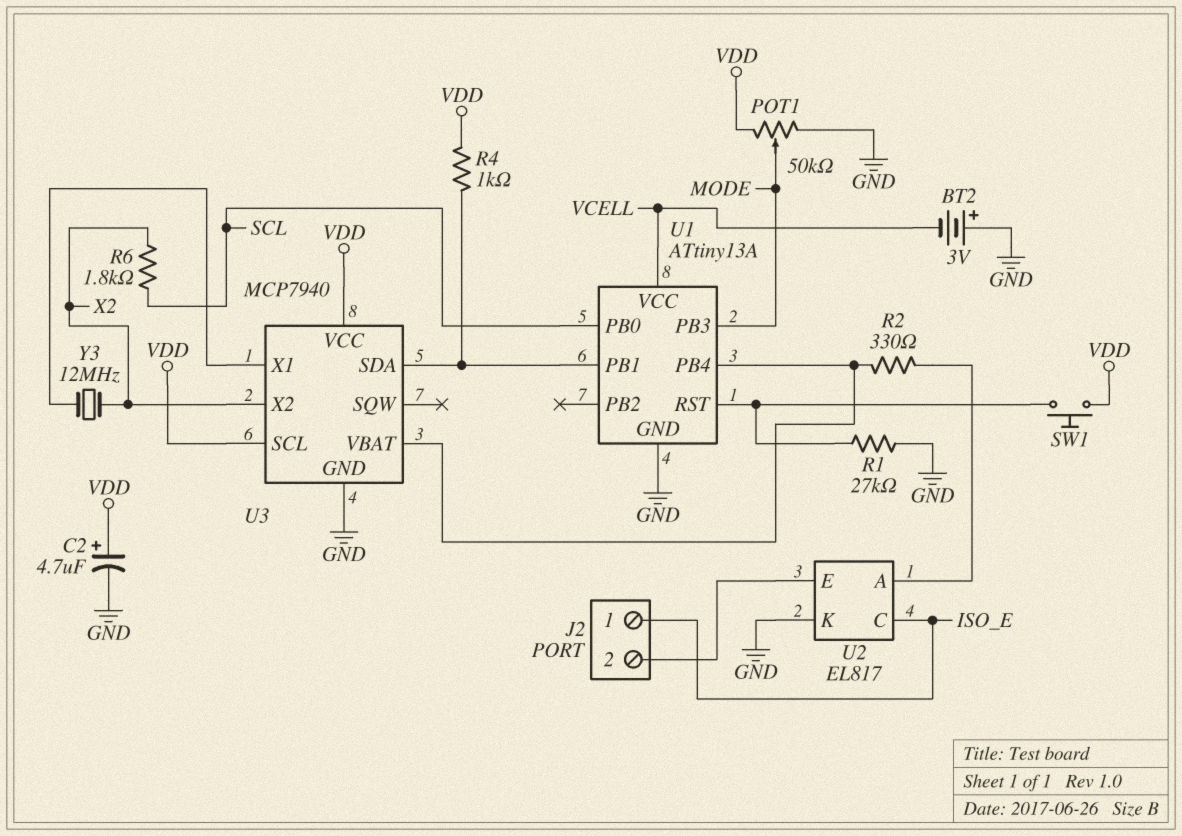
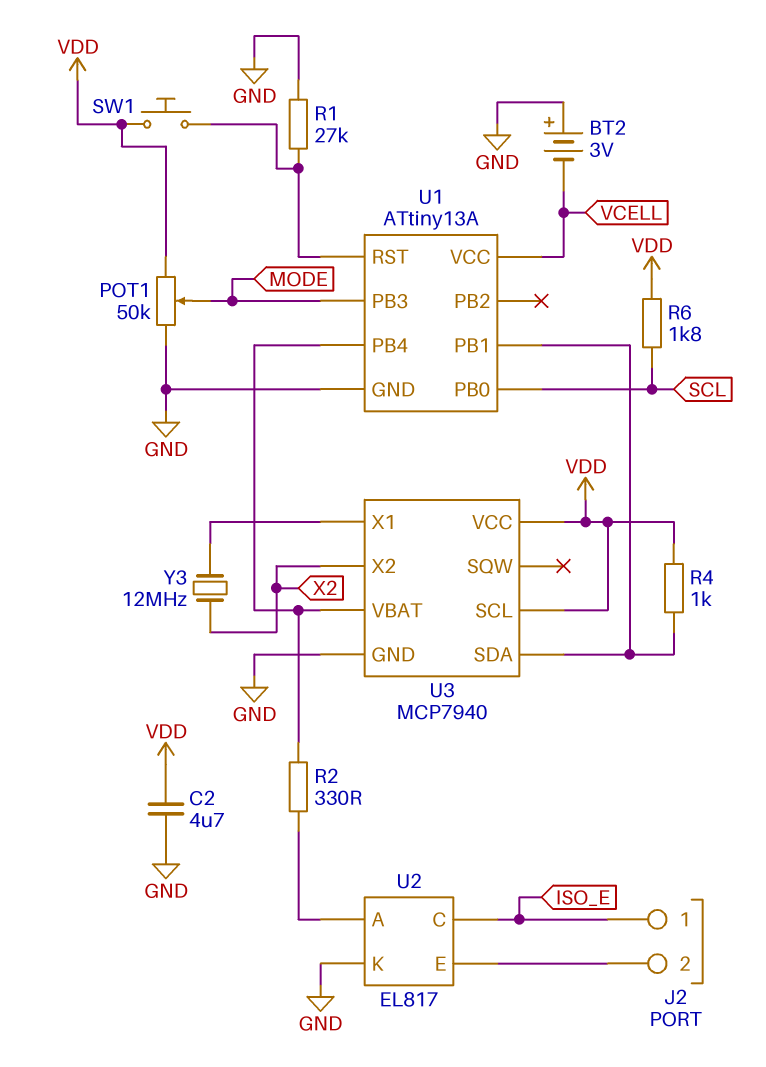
C2: 4.7uF (plus VDD, minus GND) -> 4.7uF (GND, VDD)
R6: 1.8k (SCL, X2) -> 1.8k (SCL, VDD)

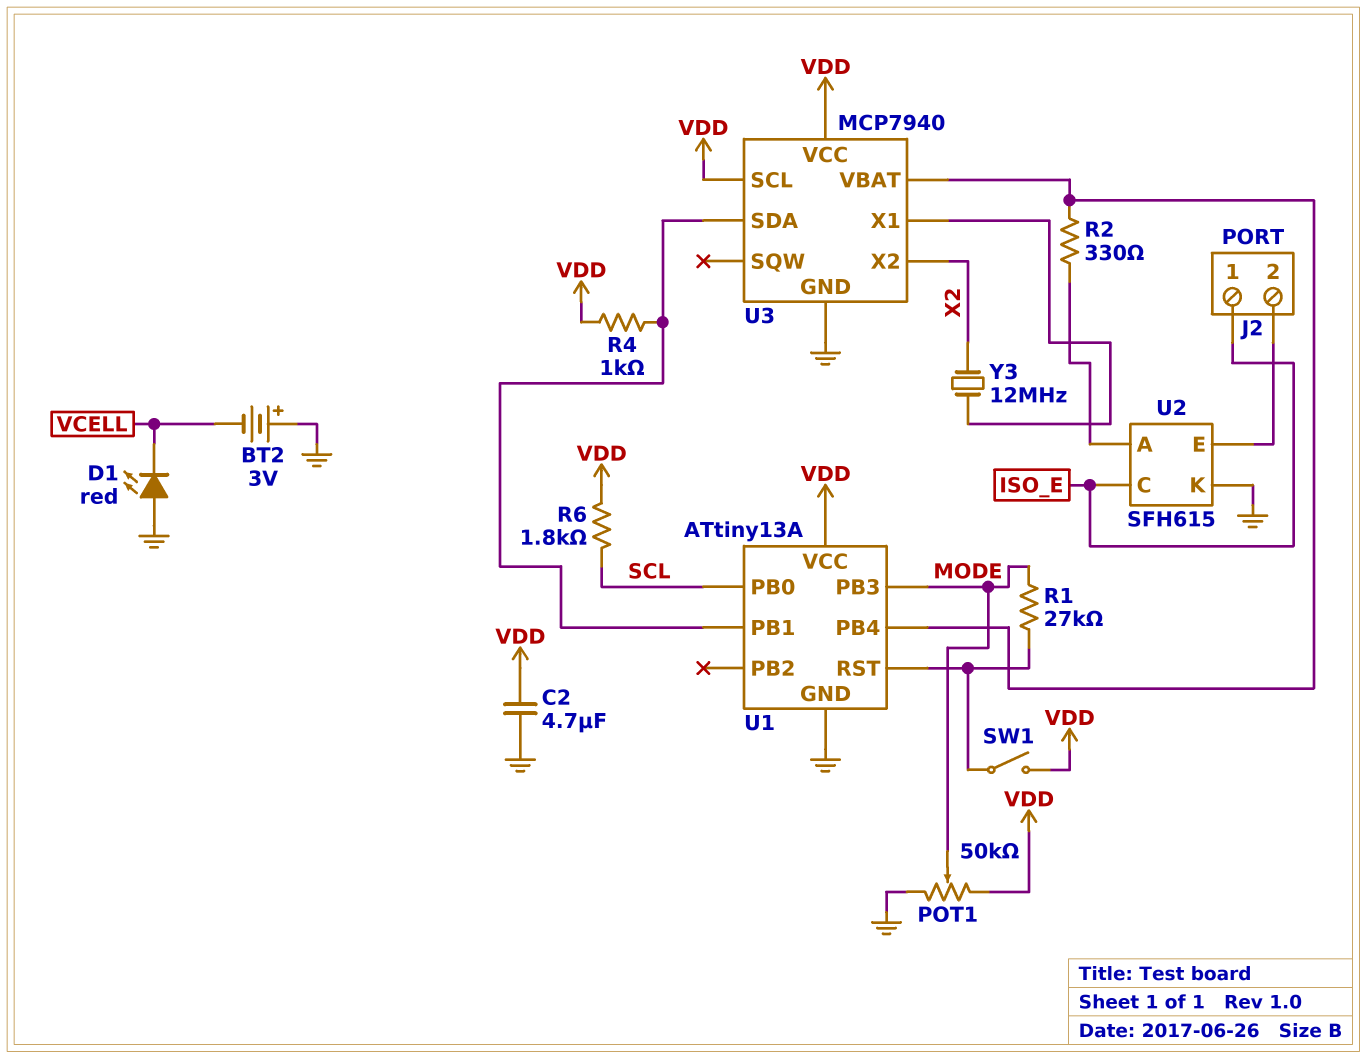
D1: none -> LED red (A GND, K VCELL)
R1: 27k (GND, U1/RST) -> 27k (MODE, U1/RST)
SW1: button (U1/RST, VDD) -> switch (U1/RST, VDD)
U1 pin VCC: VCELL -> VDD
U2: EL817 -> SFH615

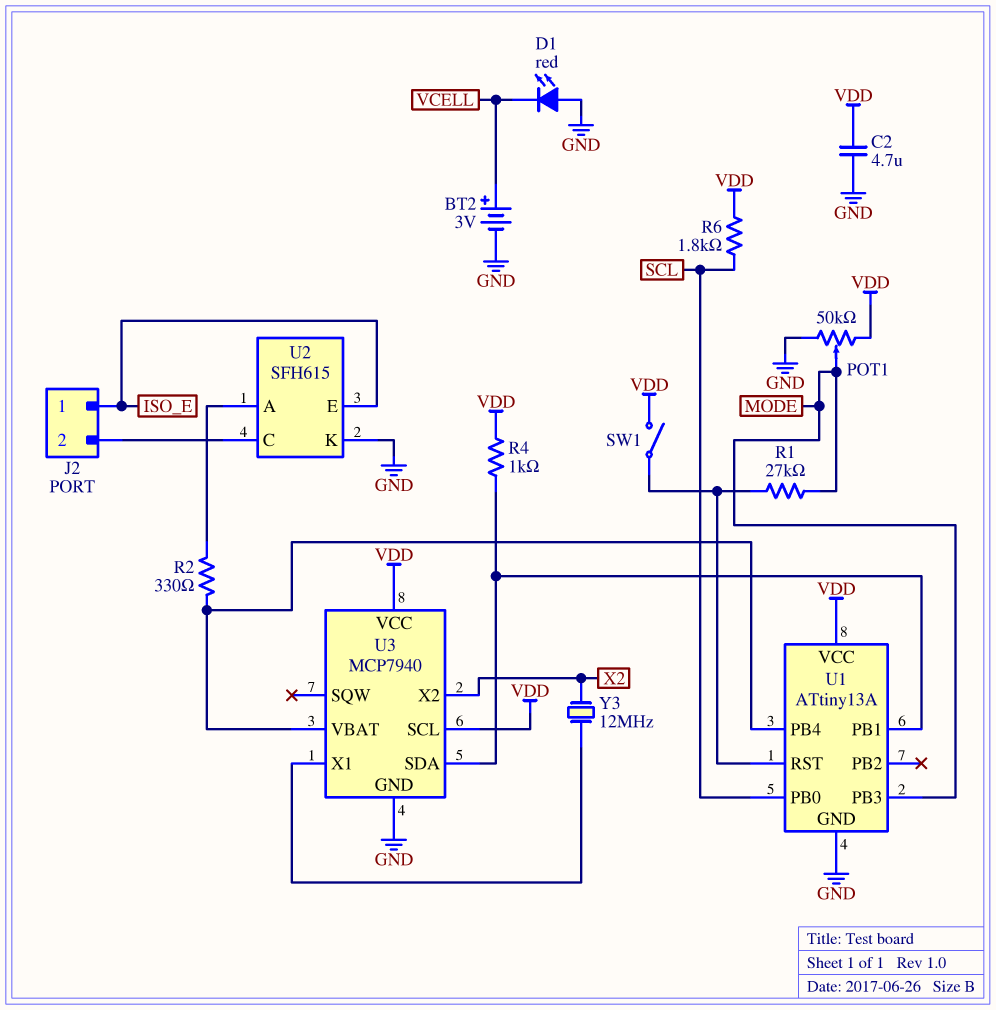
BT2: 3V (plus GND, minus VCELL) -> 3V (plus VCELL, minus GND)
U2 pin C: ISO_E -> J2/2
U2 pin E: J2/2 -> ISO_E

